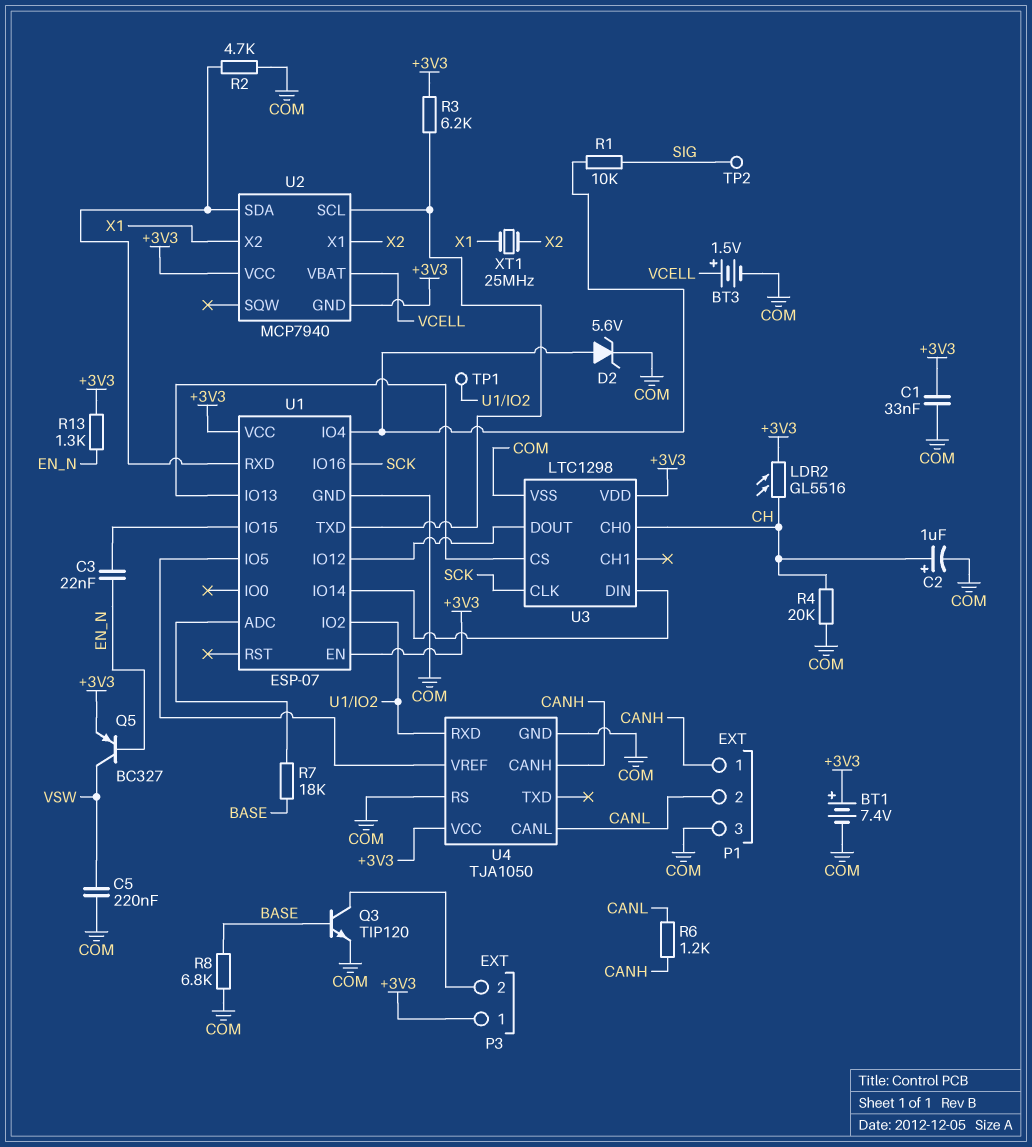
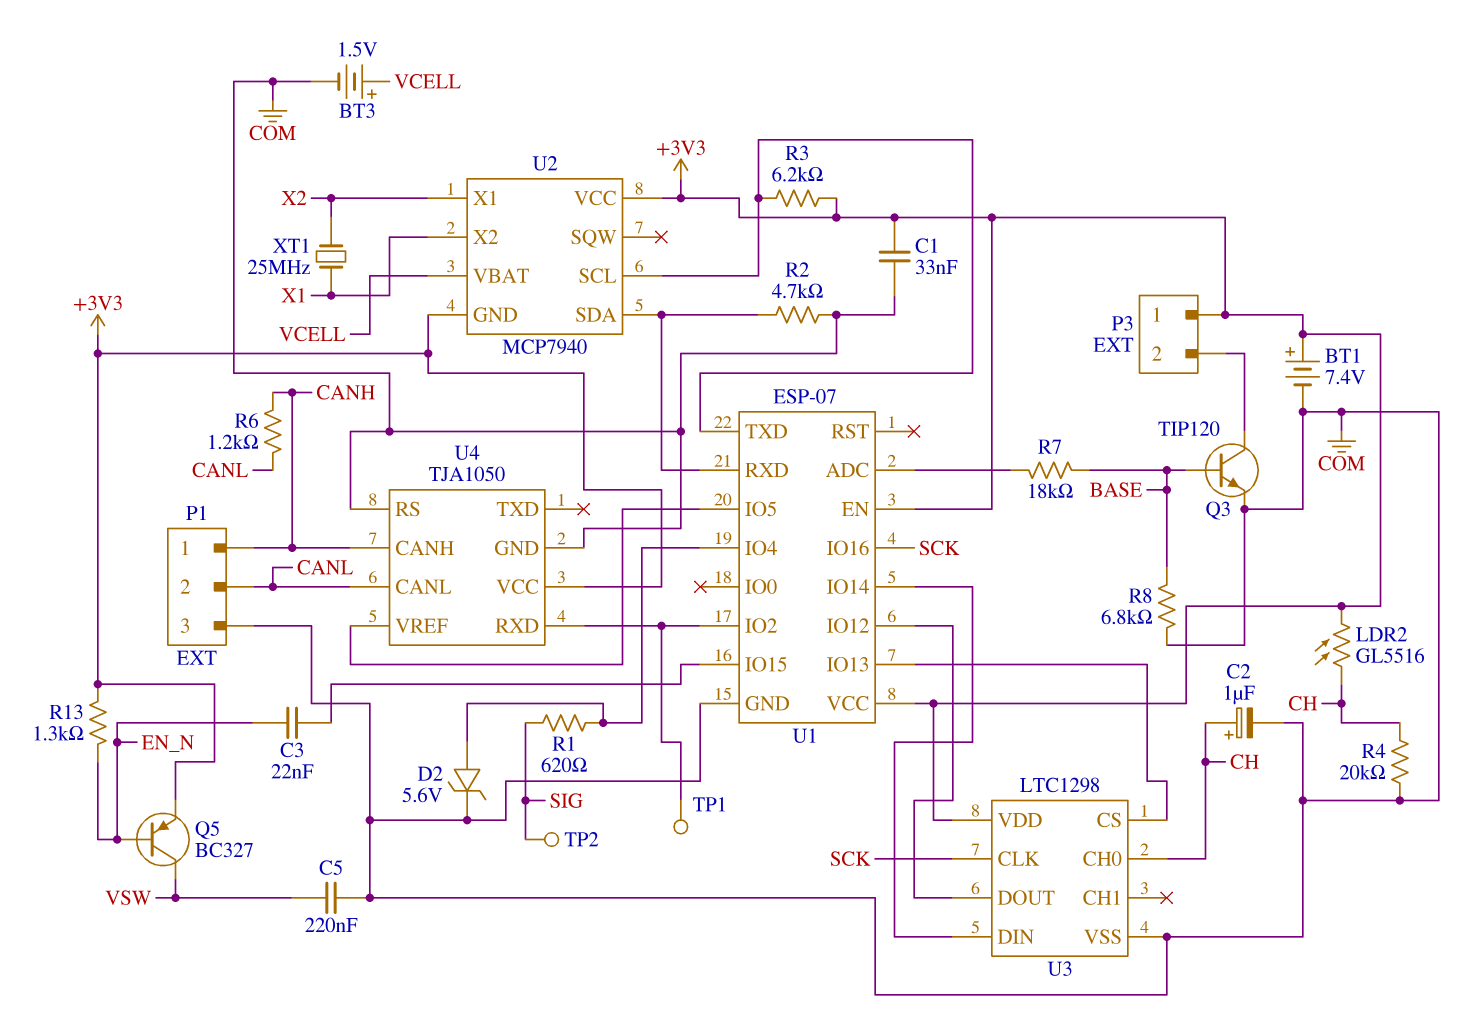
R1: 10k (SIG, U1/IO4) -> 620 (SIG, U1/IO4)

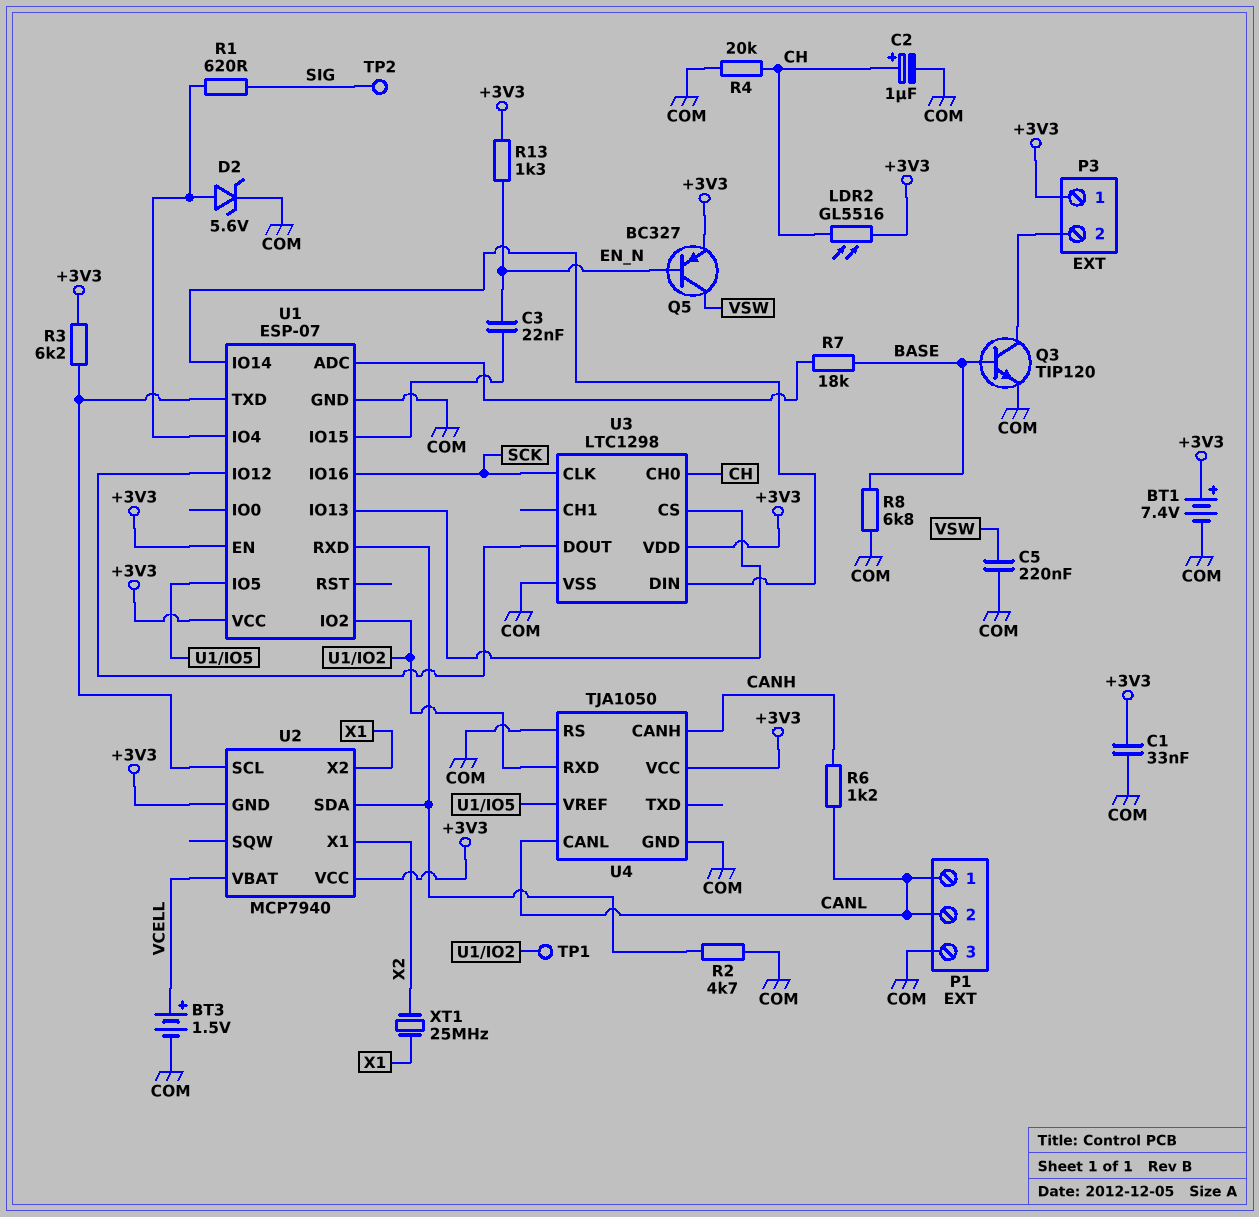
P1 pin 1: CANH -> CANL

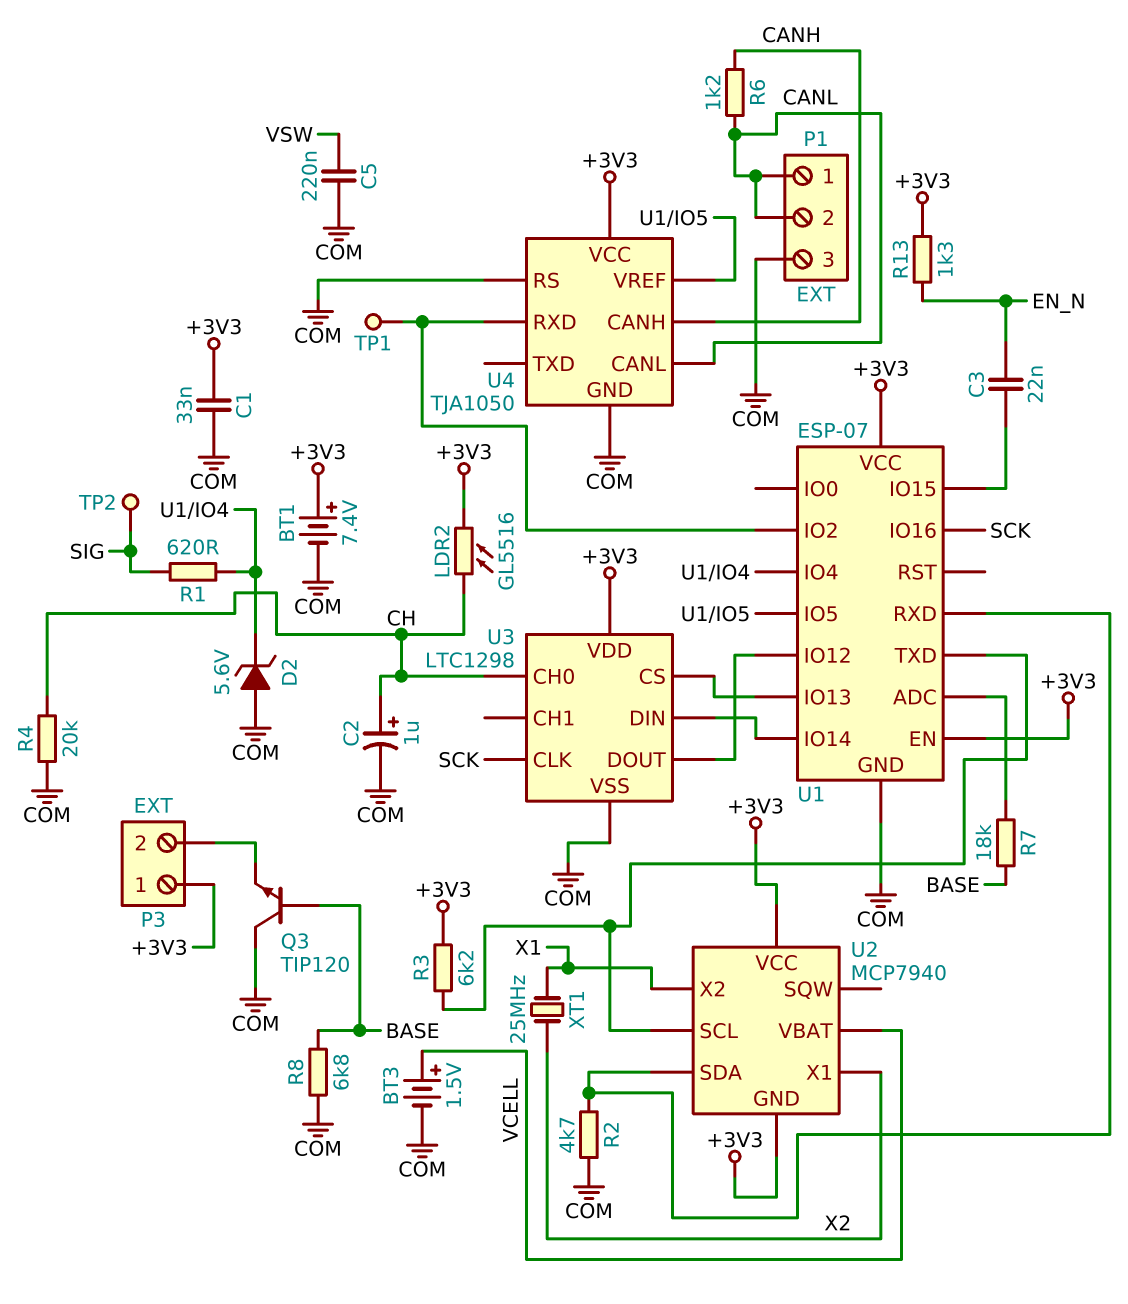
D2: zener 5.6V (A U1/IO4, K COM) -> zener 5.6V (A COM, K U1/IO4)
Q3: NPN TIP120 (B BASE, C P3/2, E COM) -> NPN TIP120 (B BASE, C COM, E P3/2)
Q5: PNP BC327 (B EN_N, C VSW, E +3V3) -> none

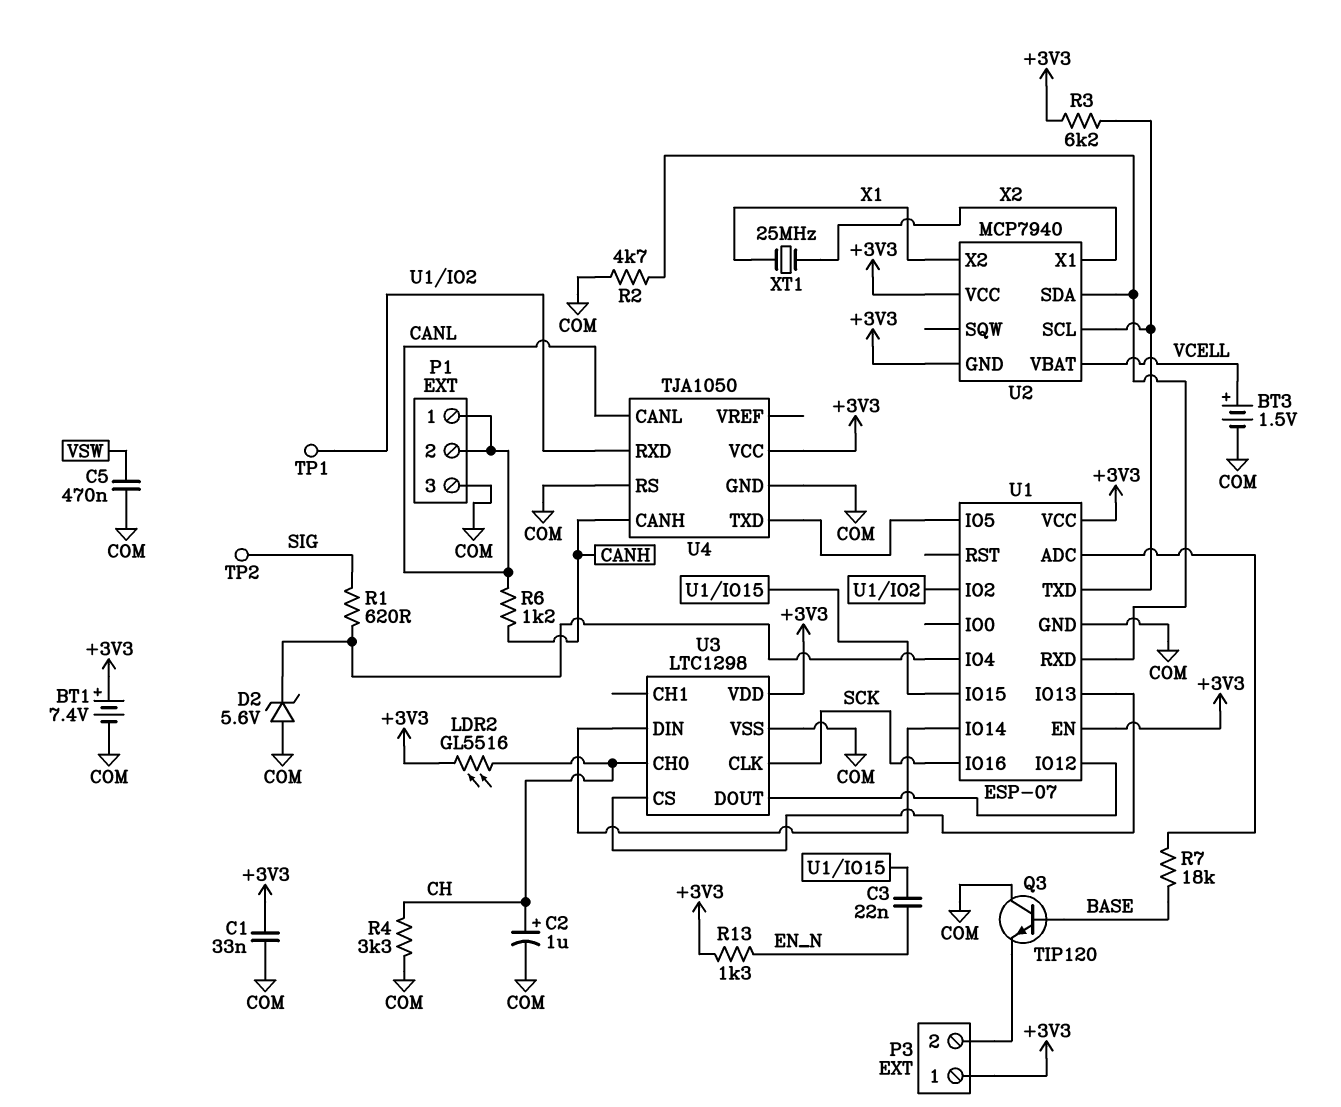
C5: 220nF (COM, VSW) -> 470nF (COM, VSW)
R4: 20k (CH, COM) -> 3.3k (CH, COM)
R8: 6.8k (BASE, COM) -> none
U4 pin TXD: none -> U1/IO5
U4 pin VREF: U1/IO5 -> none

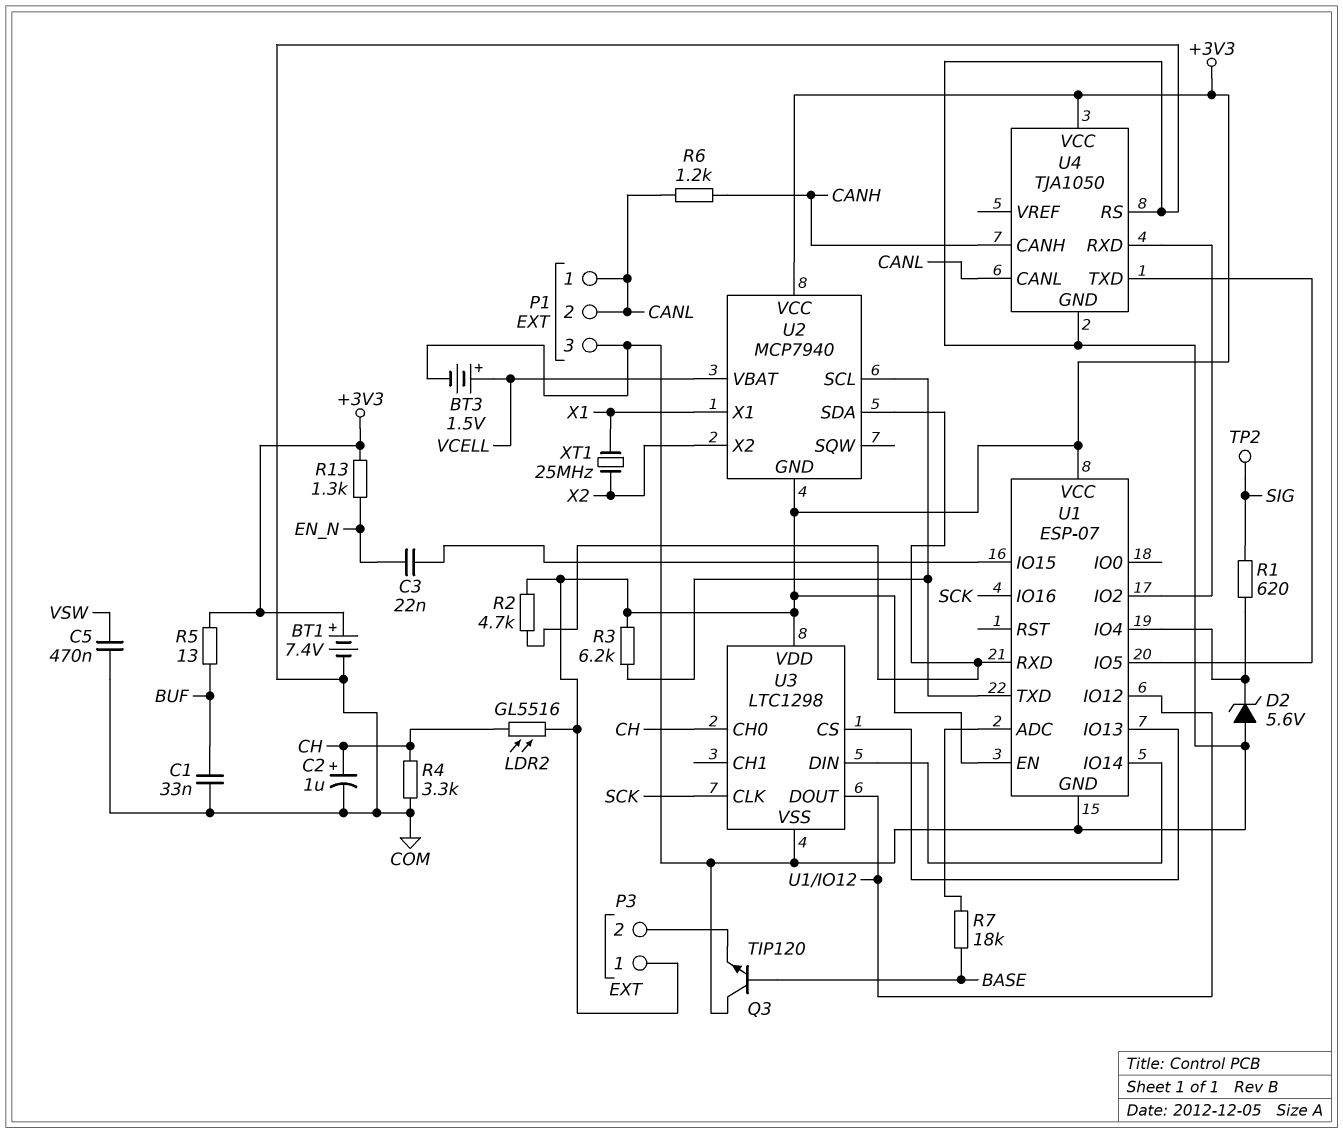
C1: 33nF (+3V3, COM) -> 33nF (BUF, COM)
R2: 4.7k (COM, U1/RXD) -> 4.7k (+3V3, U1/RXD)
R5: none -> 13 (+3V3, BUF)
TP1: test point (U1/IO2) -> none
U2 pin X1: X2 -> X1
U2 pin X2: X1 -> X2

